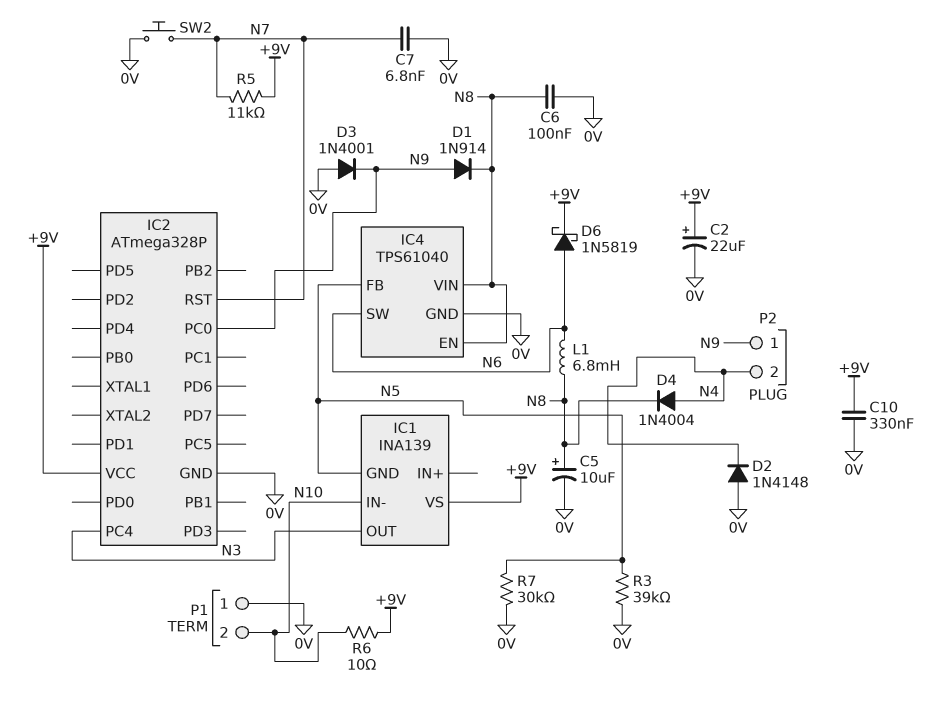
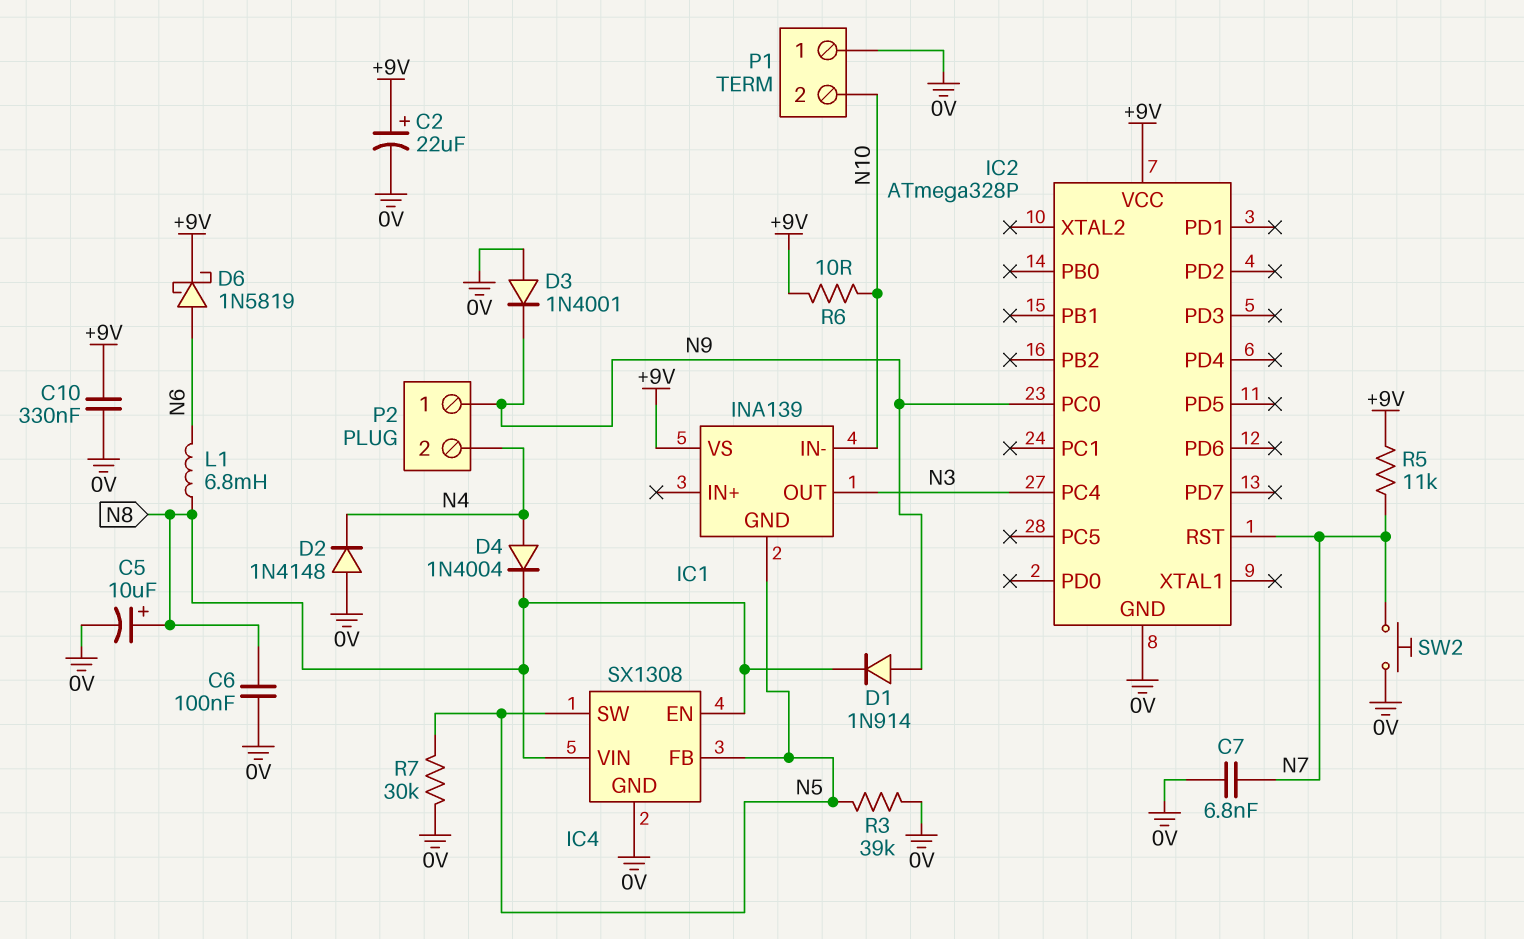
IC4: TPS61040 -> SX1308
IC4 pin SW: N6 -> N5

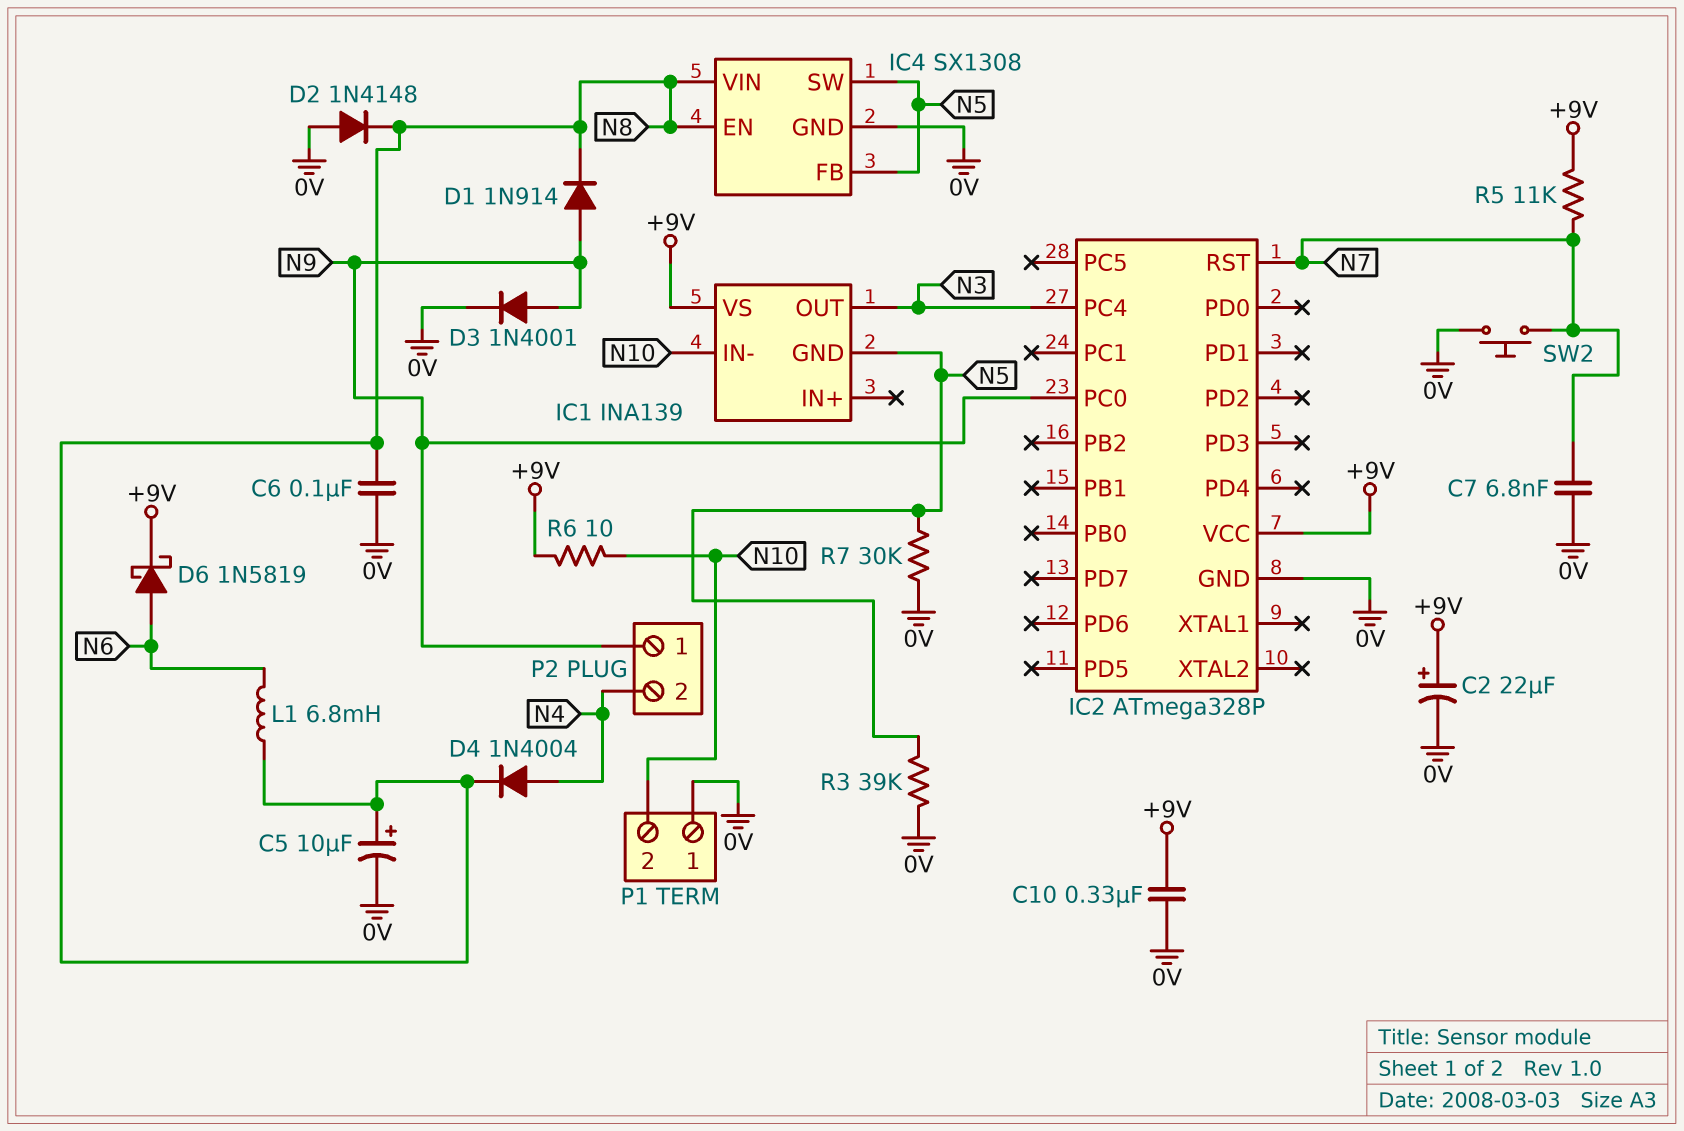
D2: diode 1N4148 (A 0V, K N4) -> diode 1N4148 (A 0V, K N8)
D3: diode 1N4001 (A 0V, K N9) -> diode 1N4001 (A N9, K 0V)

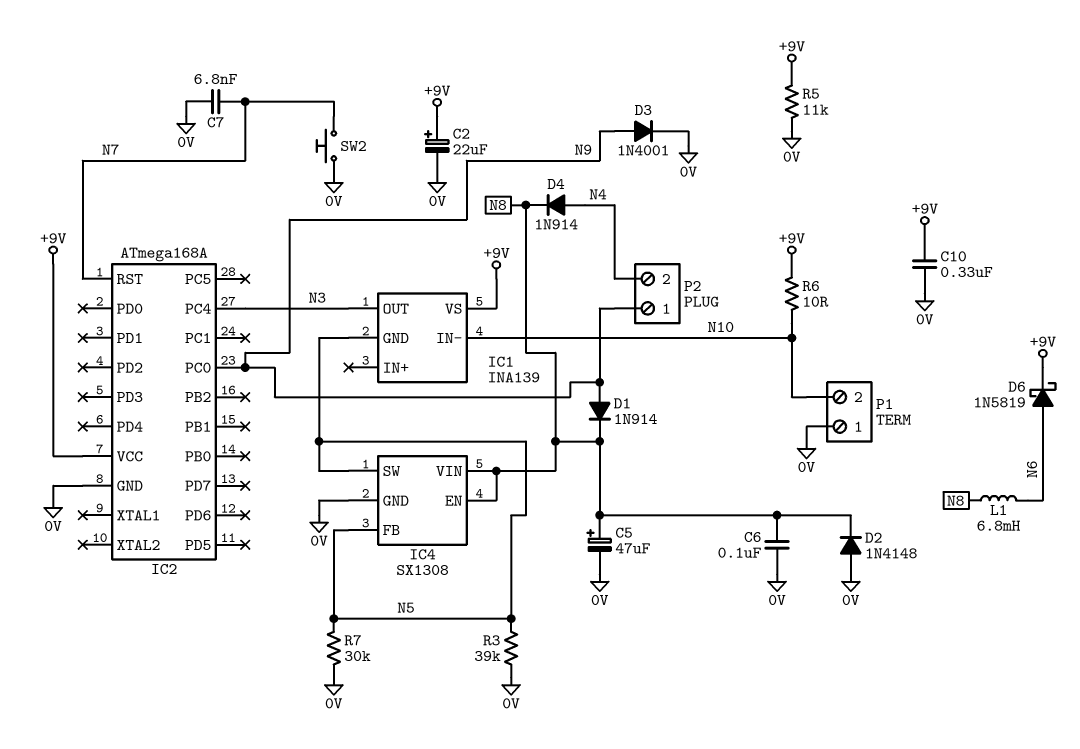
C5: 10uF (plus N8, minus 0V) -> 47uF (plus N8, minus 0V)
D4: diode 1N4004 (A N4, K N8) -> diode 1N914 (A N4, K N8)
IC2: ATmega328P -> ATmega168A
R5: 11k (+9V, N7) -> 11k (+9V, 0V)

